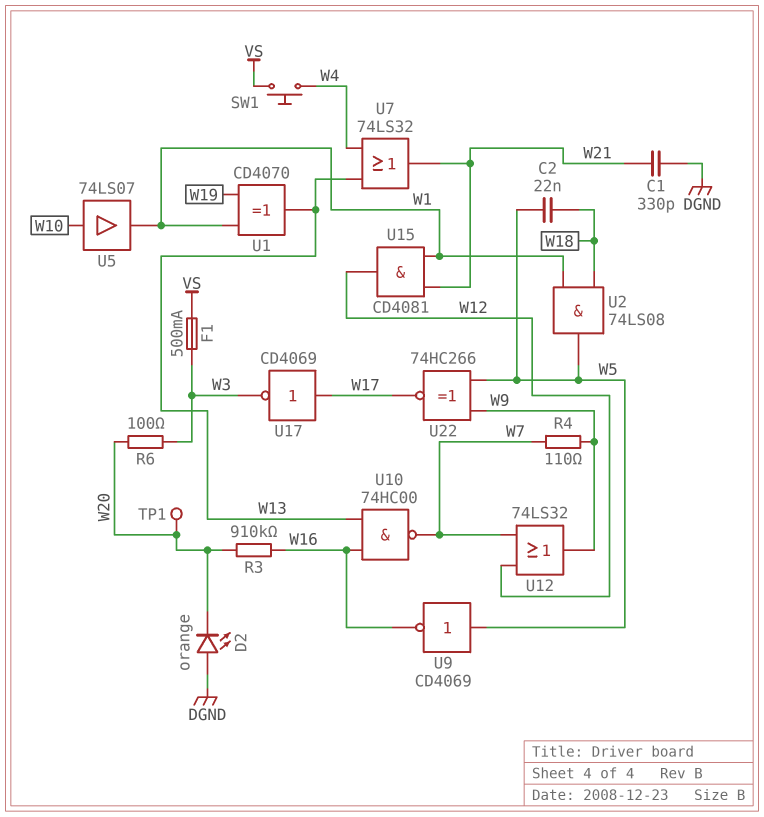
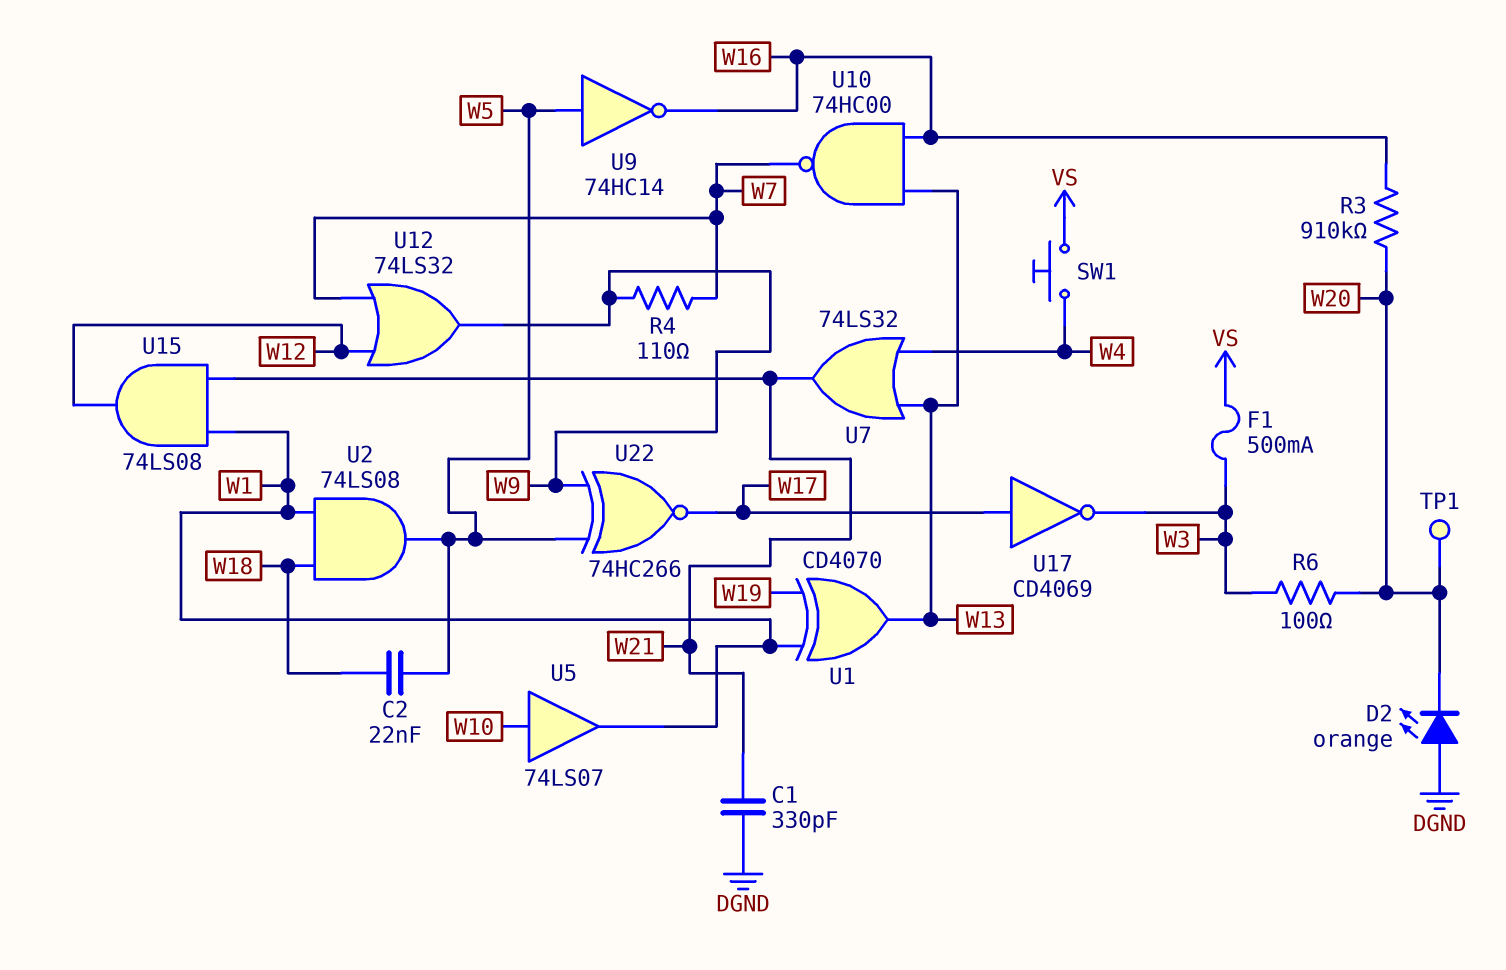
U9: NOT CD4069 (in W5, out W16) -> NOT 74HC14 (in W5, out W16)
U15: AND CD4081 (in W1, in W21, out W12) -> AND 74LS08 (in W1, in W21, out W12)

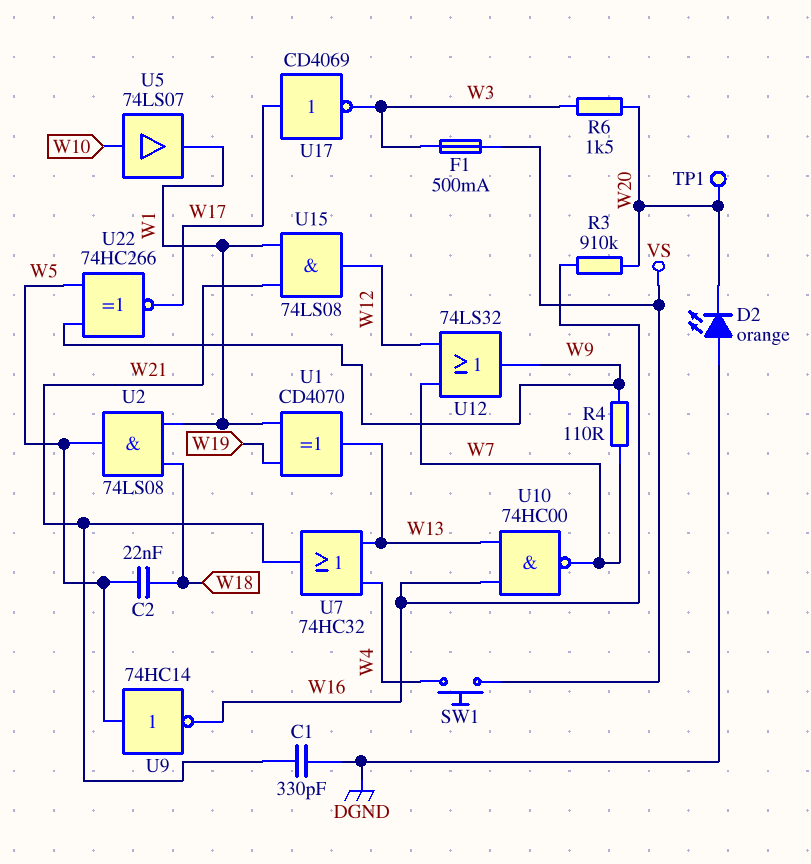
R6: 100 (W3, W20) -> 1.5k (W3, W20)
U7: OR 74LS32 (in W4, in W13, out W21) -> OR 74HC32 (in W4, in W13, out W21)

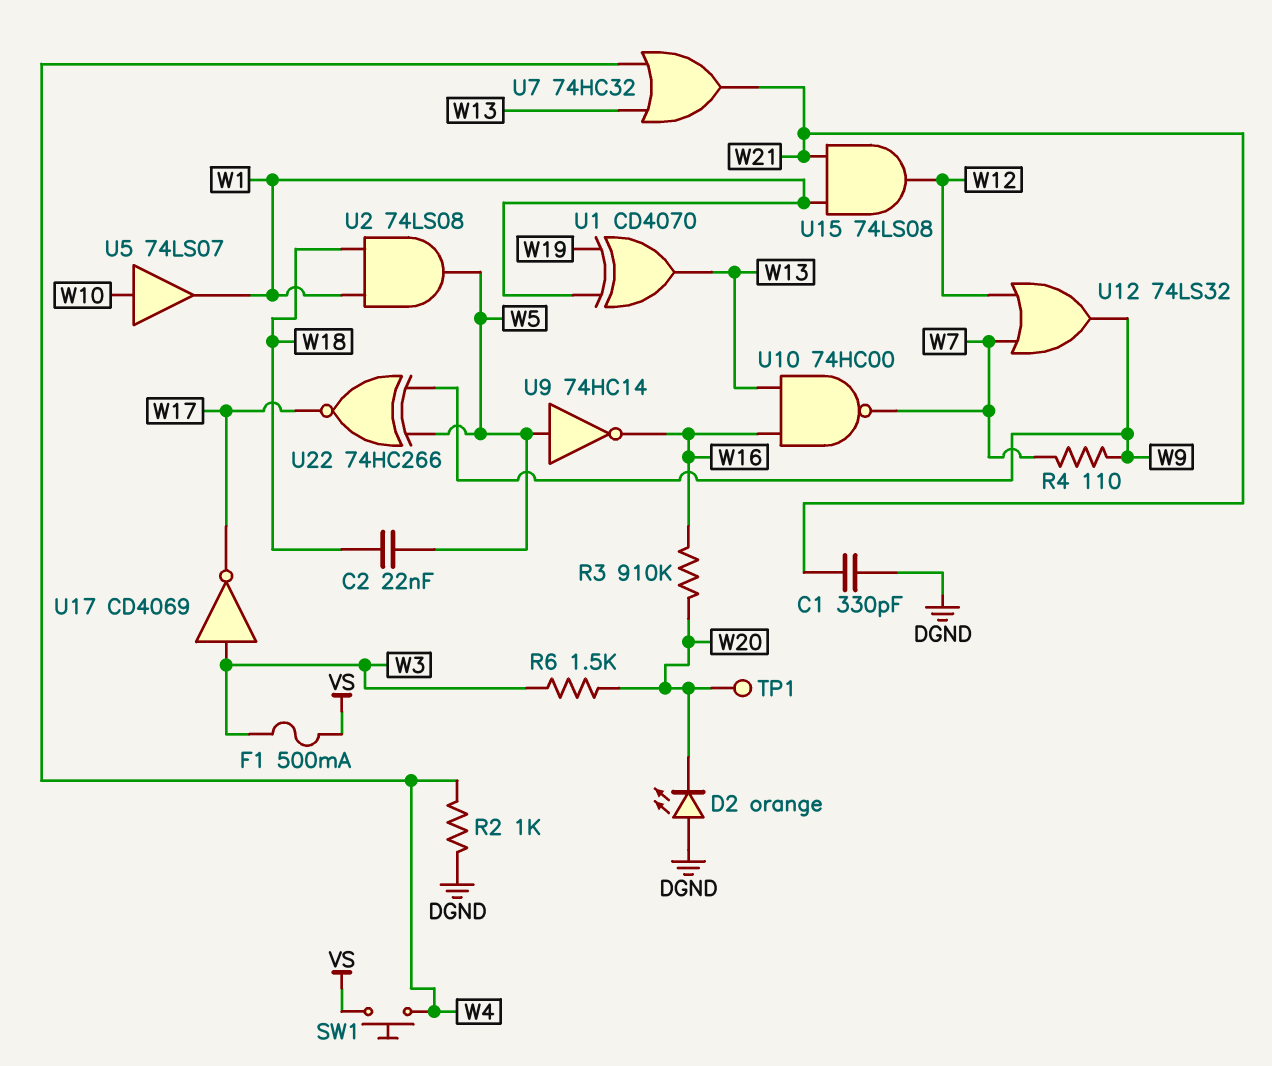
R2: none -> 1k (DGND, W4)
U17: NOT CD4069 (in W17, out W3) -> NOT CD4069 (in W3, out W17)

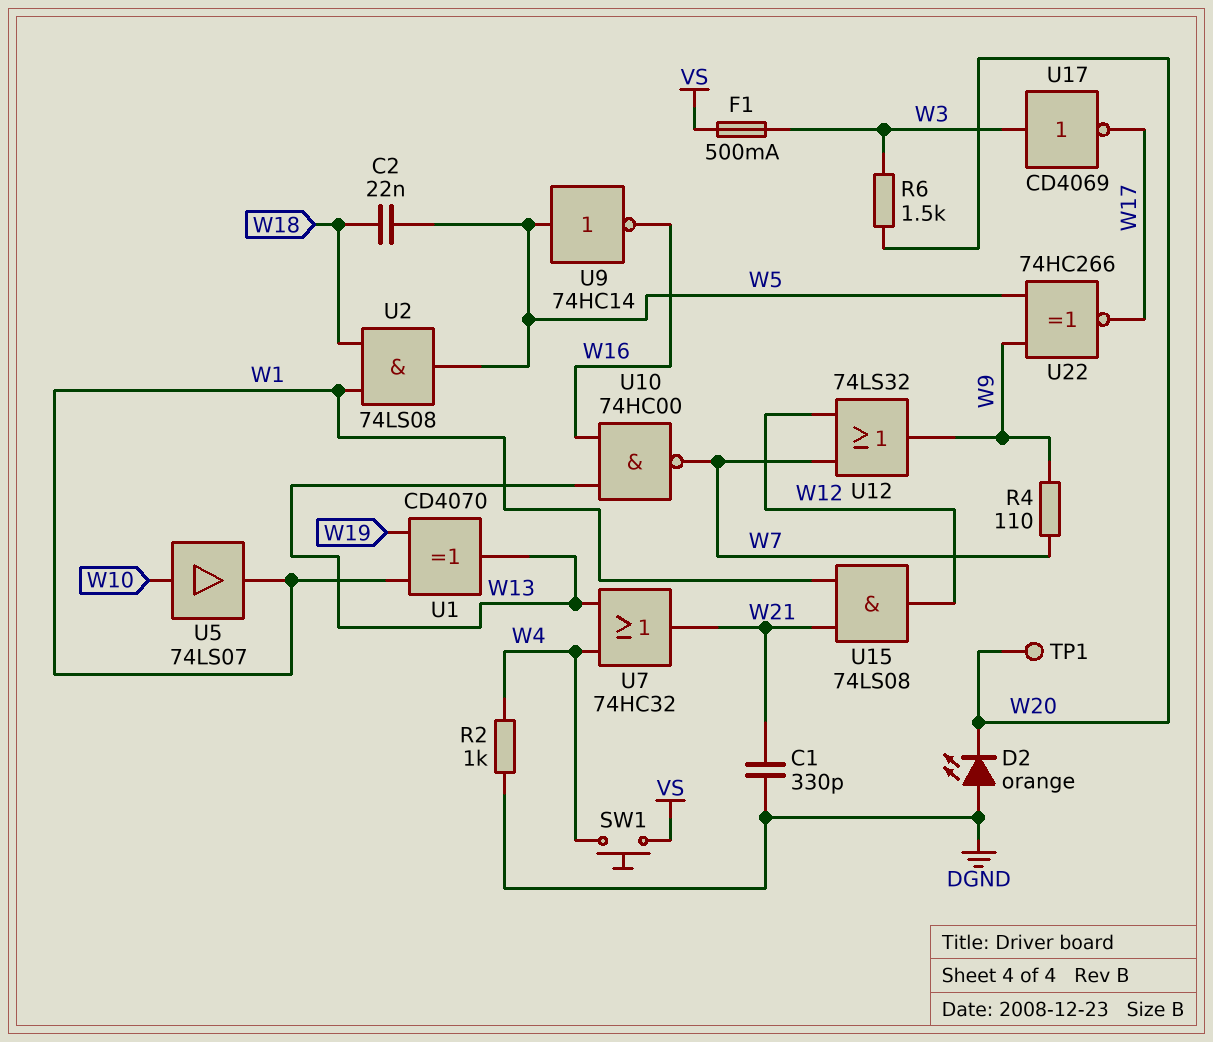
R3: 910k (W16, W20) -> none

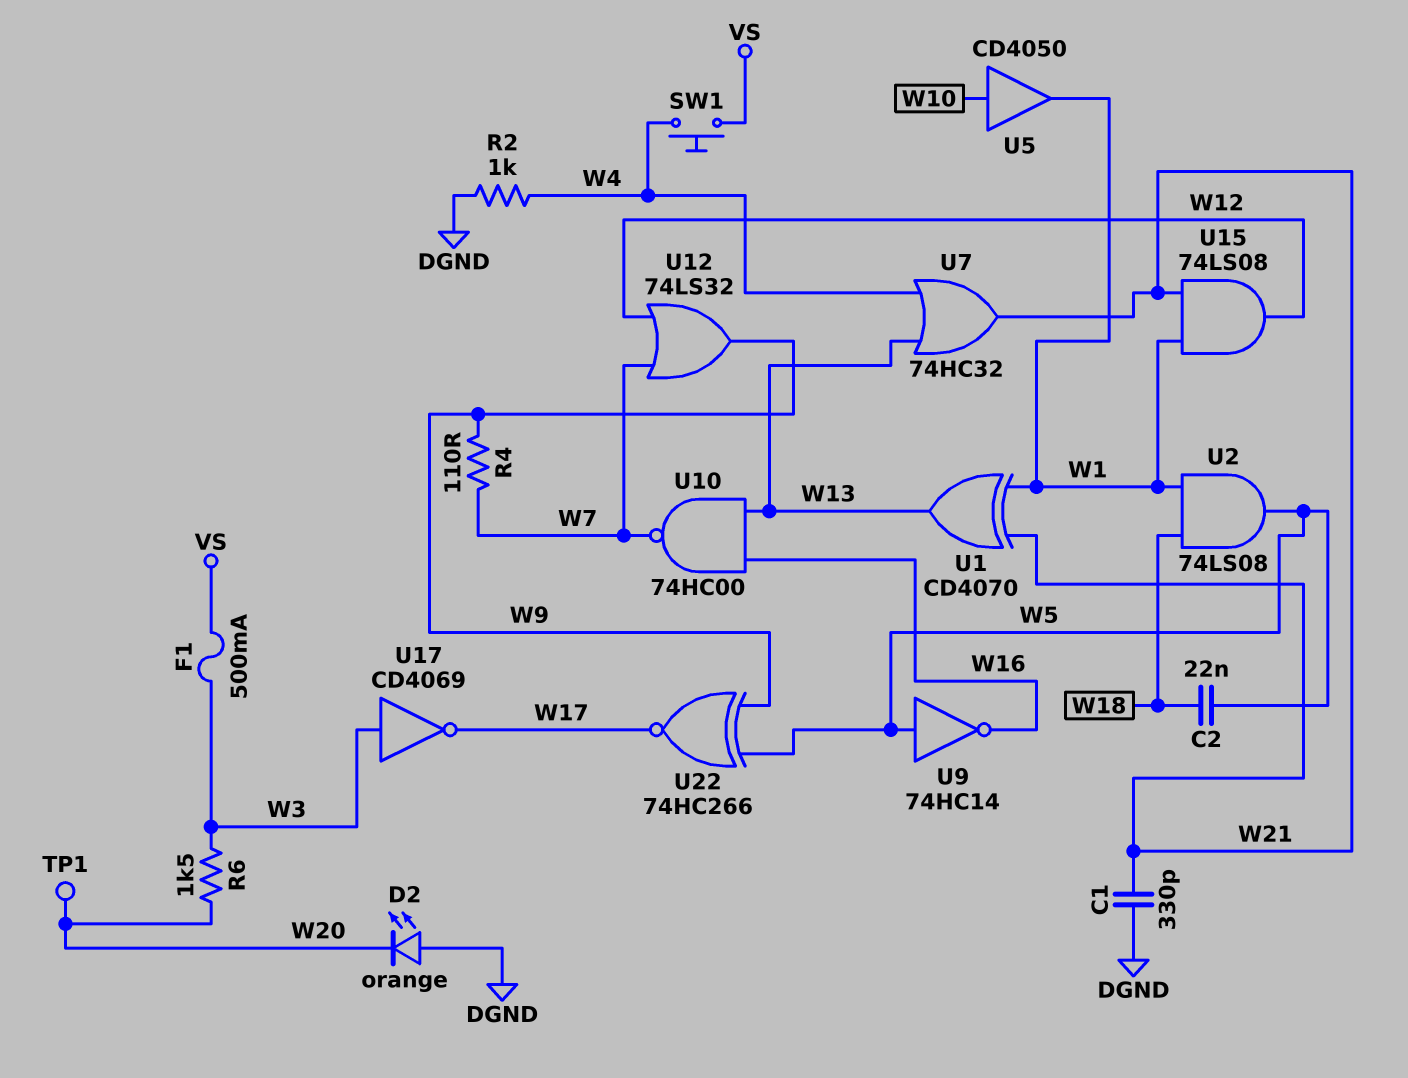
U1: XOR CD4070 (in W1, in W19, out W13) -> XOR CD4070 (in W1, in W21, out W13)
U5: buffer 74LS07 (in W10, out W1) -> buffer CD4050 (in W10, out W1)

